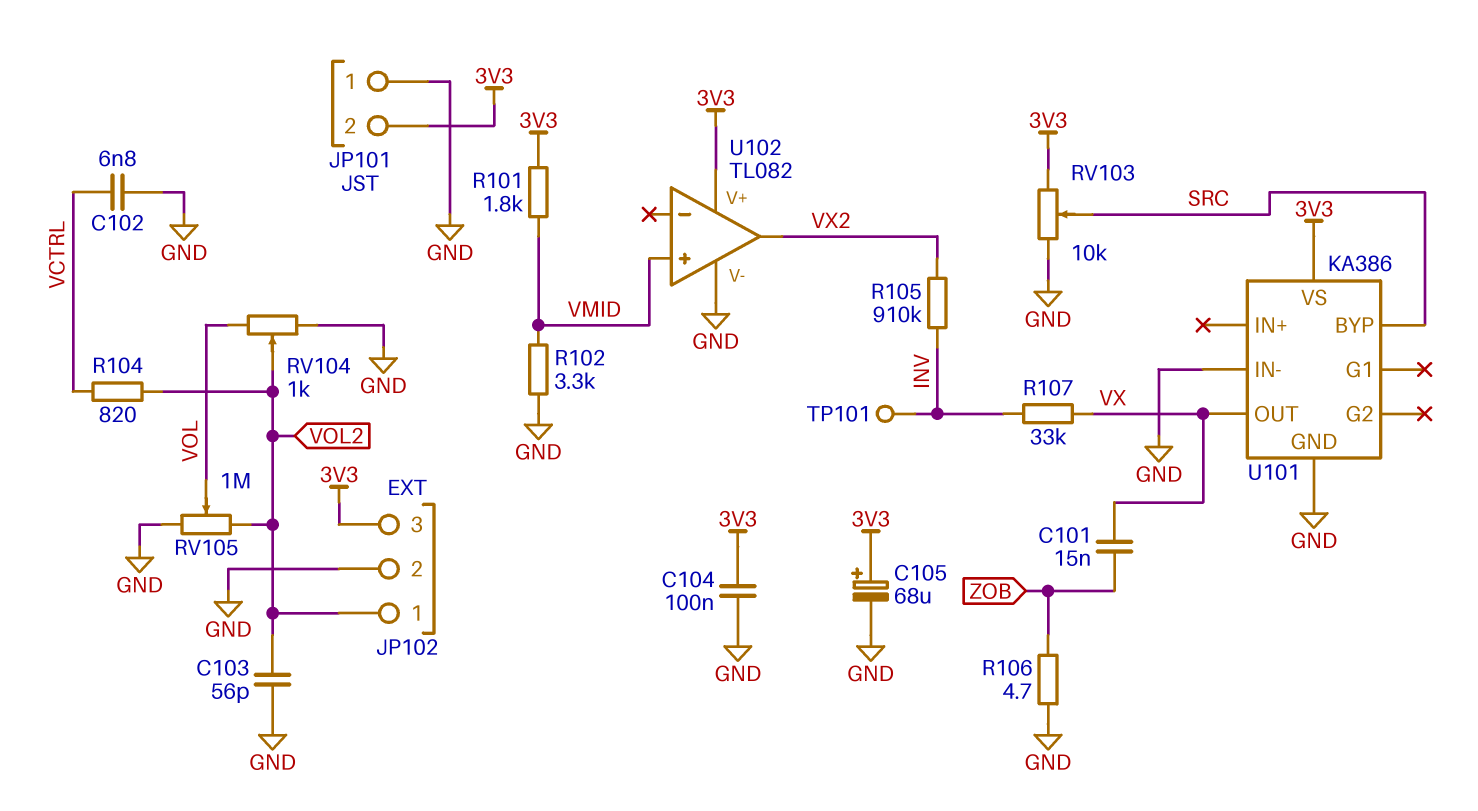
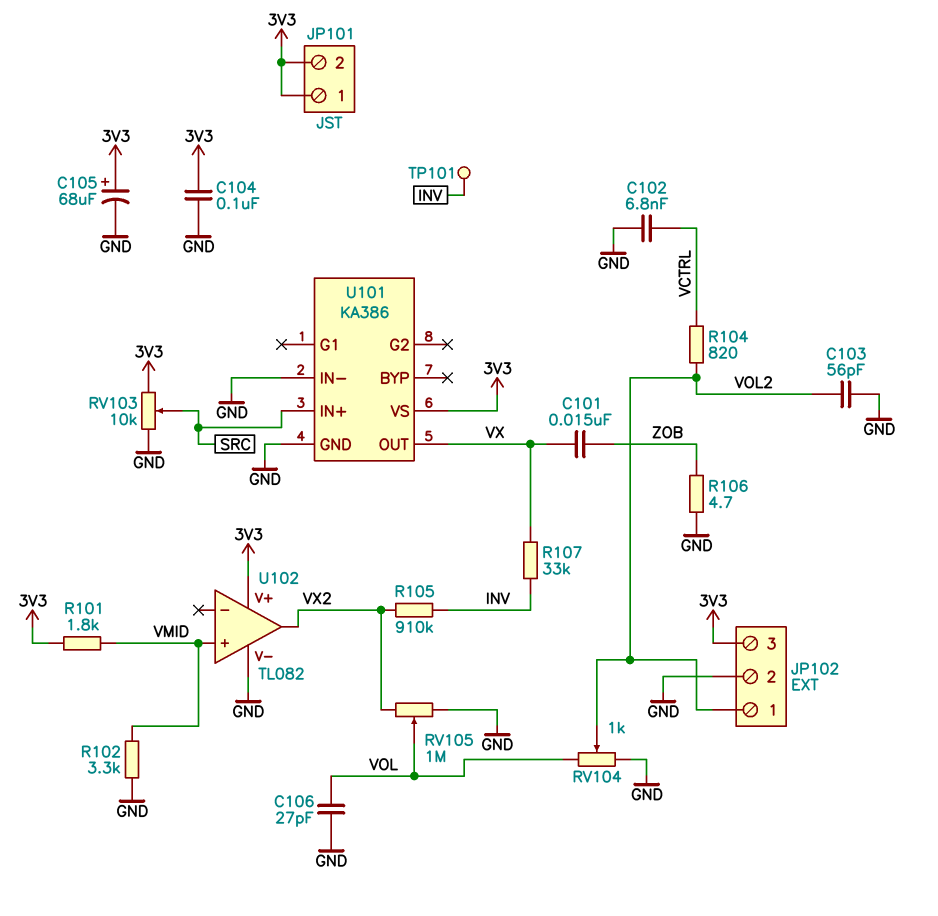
C106: none -> 27pF (GND, VOL)
JP101 pin 1: GND -> 3V3
RV105: 1M (GND, VOL2, wiper VOL) -> 1M (GND, VX2, wiper VOL)
U101 pin BYP: SRC -> none
U101 pin IN+: none -> SRC

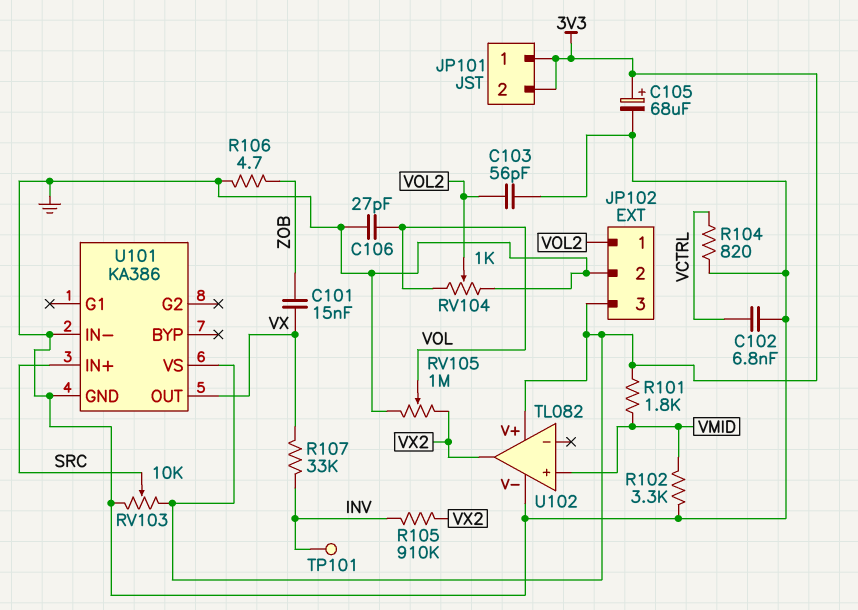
C104: 100nF (3V3, GND) -> none
R104: 820 (VCTRL, VOL2) -> 820 (GND, VCTRL)

